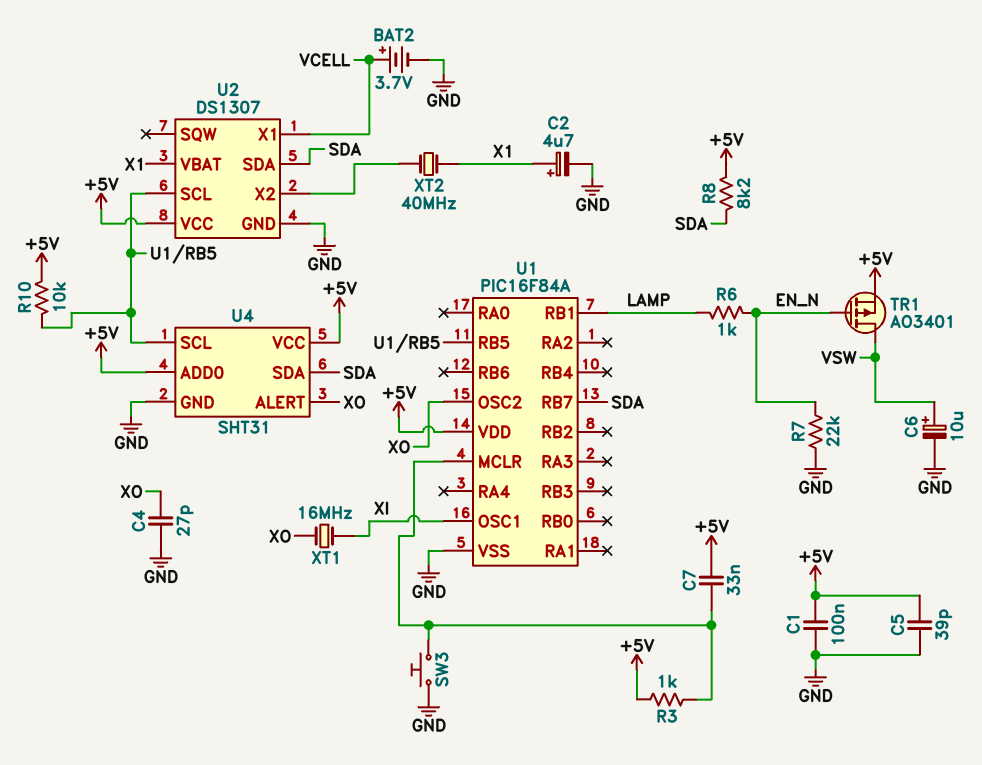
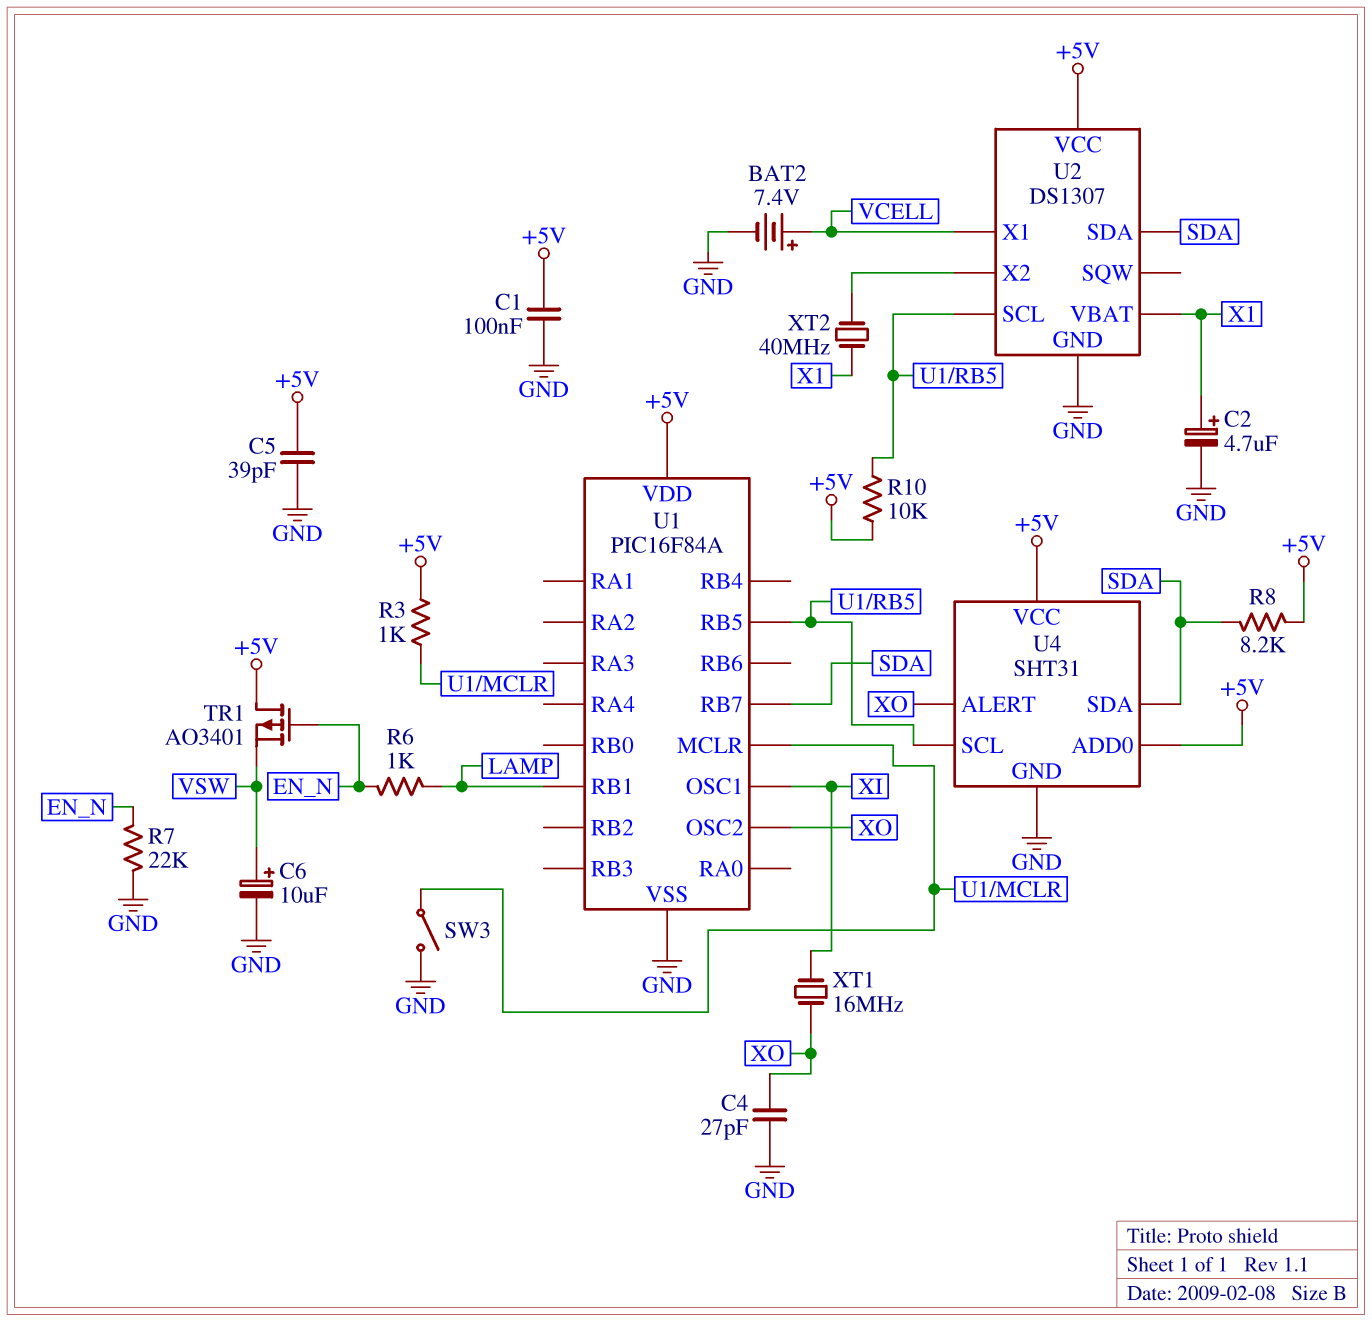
BAT2: 3.7V (plus VCELL, minus GND) -> 7.4V (plus VCELL, minus GND)
C7: 33nF (+5V, U1/MCLR) -> none
SW3: button (GND, U1/MCLR) -> switch (GND, U1/MCLR)
TR1: PMOS AO3401 (G EN_N, D VSW, S +5V) -> PMOS AO3401 (G EN_N, D +5V, S VSW)

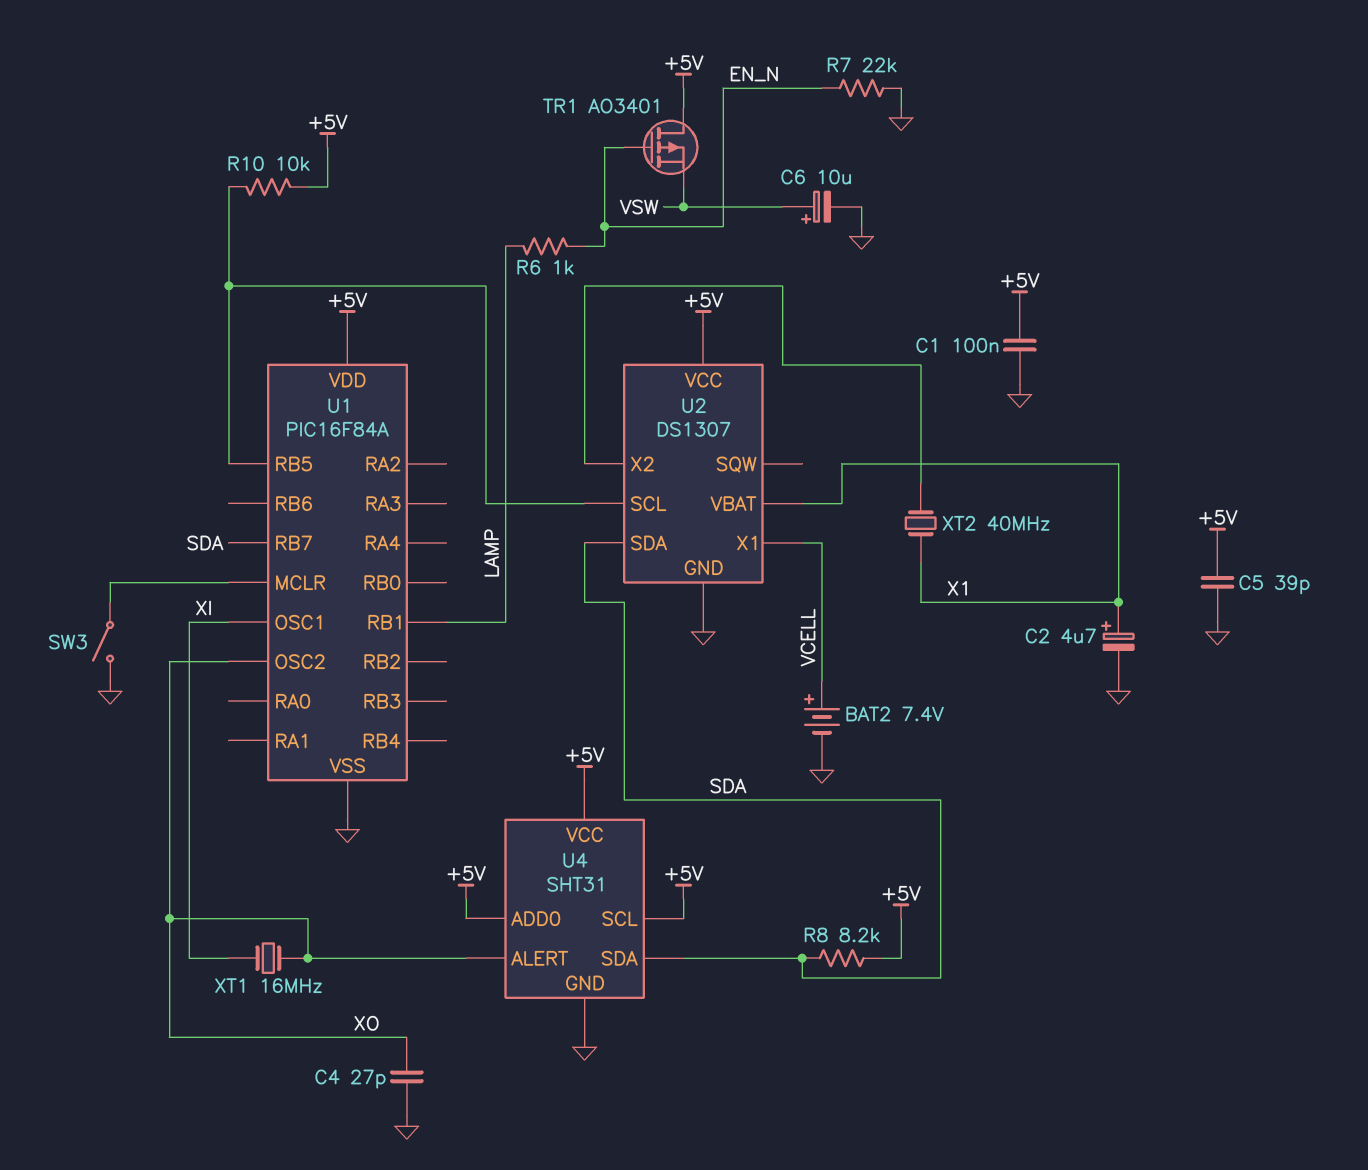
R3: 1k (+5V, U1/MCLR) -> none
U4 pin SCL: U1/RB5 -> +5V

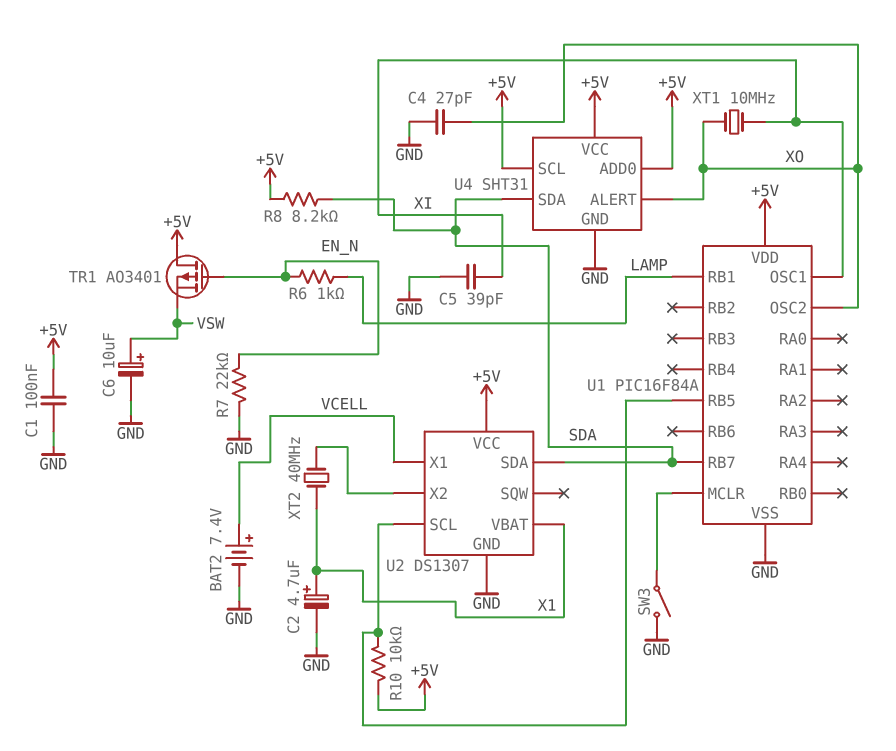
C5: 39pF (+5V, GND) -> 39pF (GND, XI)
XT1: 16MHz (XI, XO) -> 10MHz (XI, XO)

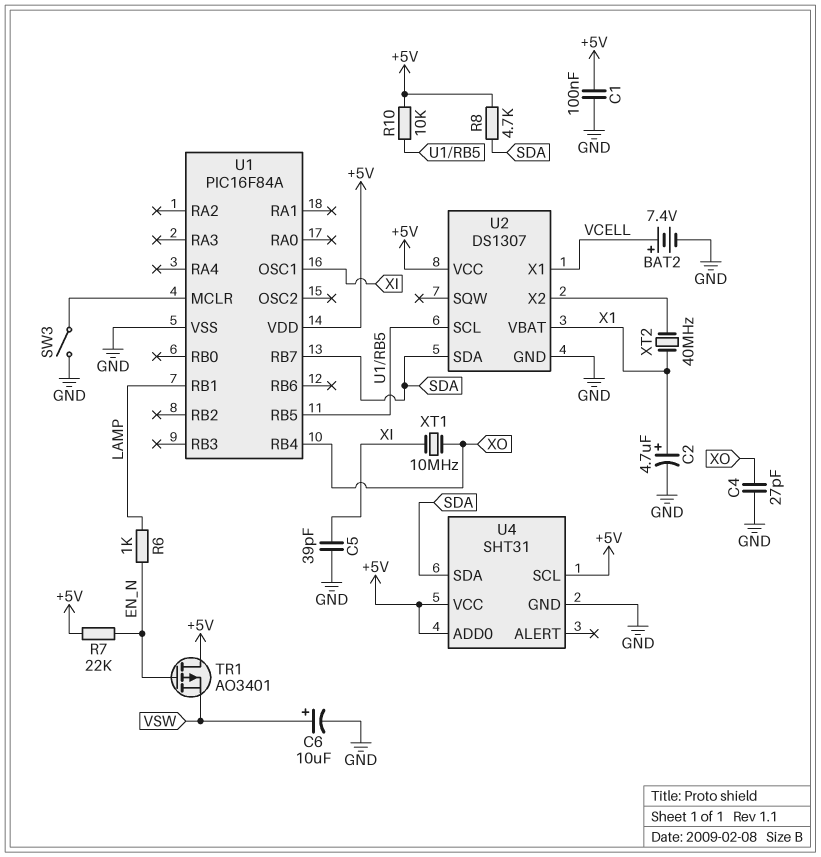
R7: 22k (EN_N, GND) -> 22k (+5V, EN_N)
R8: 8.2k (+5V, SDA) -> 4.7k (+5V, SDA)
U1 pin OSC2: XO -> none
U1 pin RB4: none -> XO
U4 pin ALERT: XO -> none

